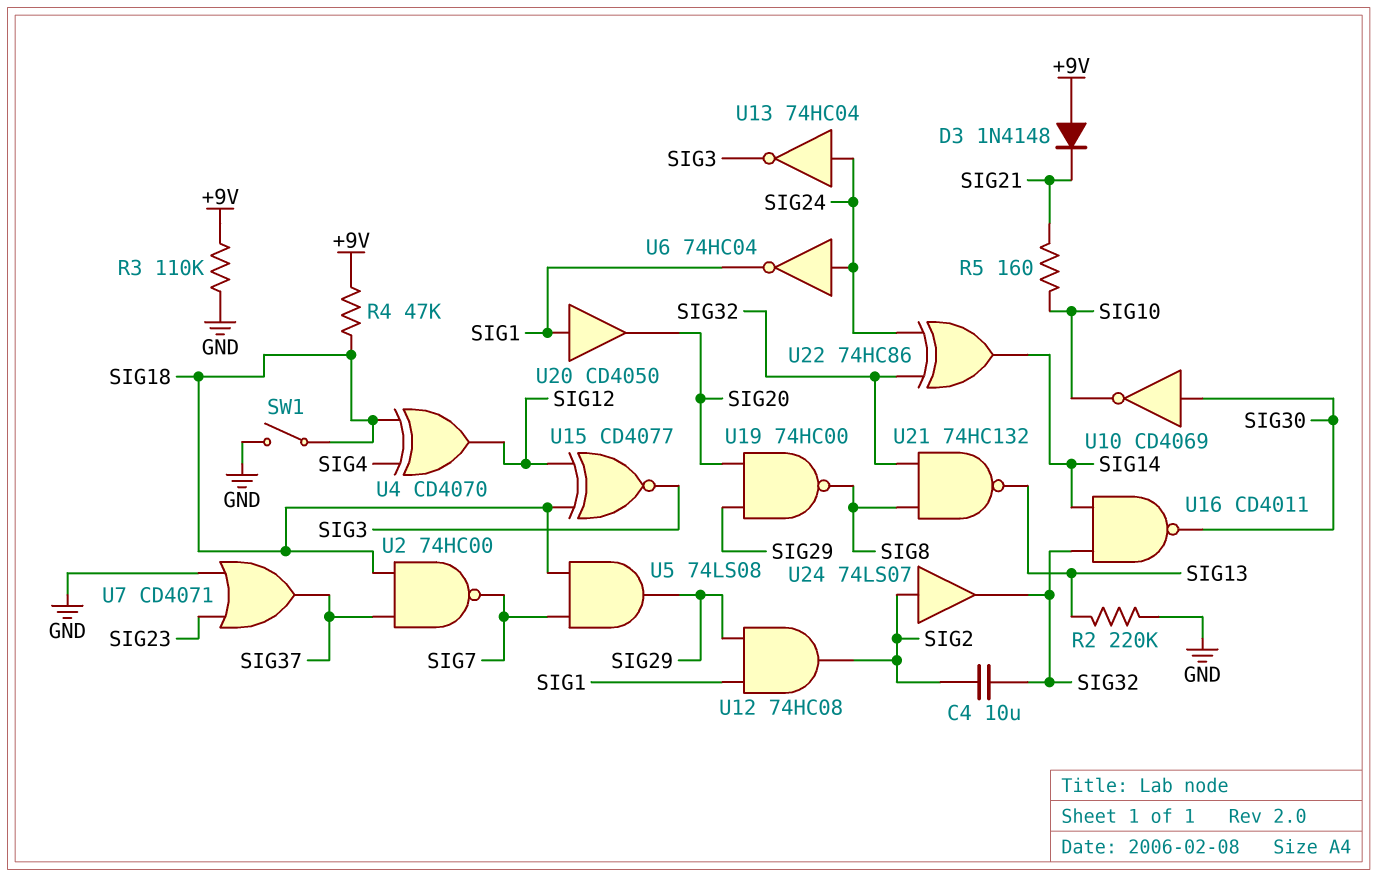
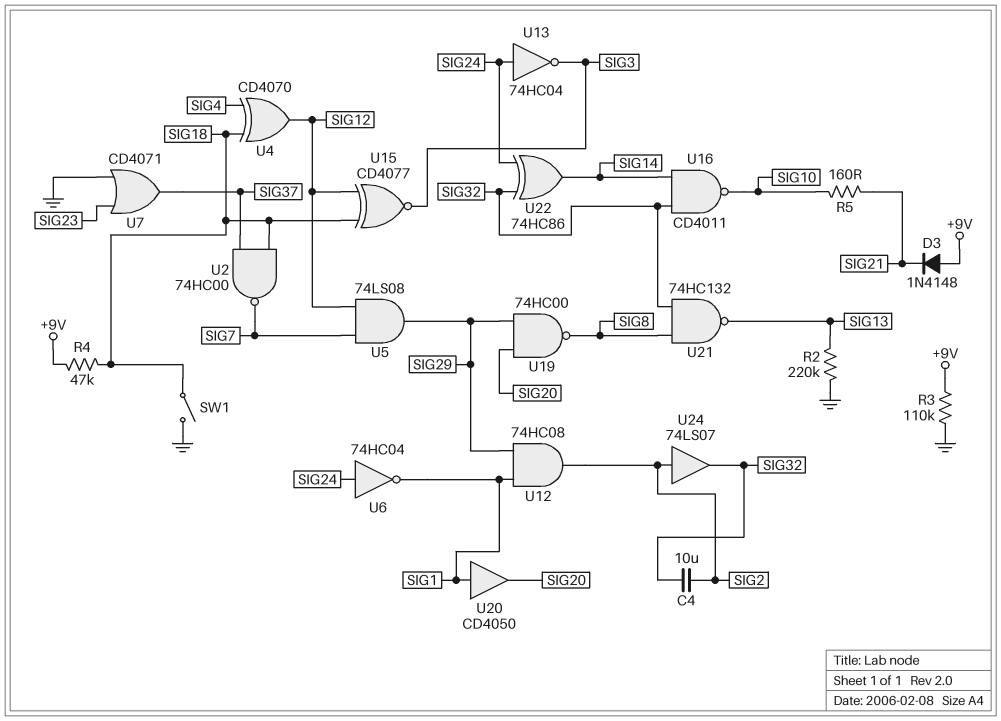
U5: AND 74LS08 (in SIG7, in SIG18, out SIG29) -> AND 74LS08 (in SIG7, in SIG12, out SIG29)
U10: NOT CD4069 (in SIG30, out SIG10) -> none
U16: NAND CD4011 (in SIG14, in SIG32, out SIG30) -> NAND CD4011 (in SIG14, in SIG32, out SIG10)

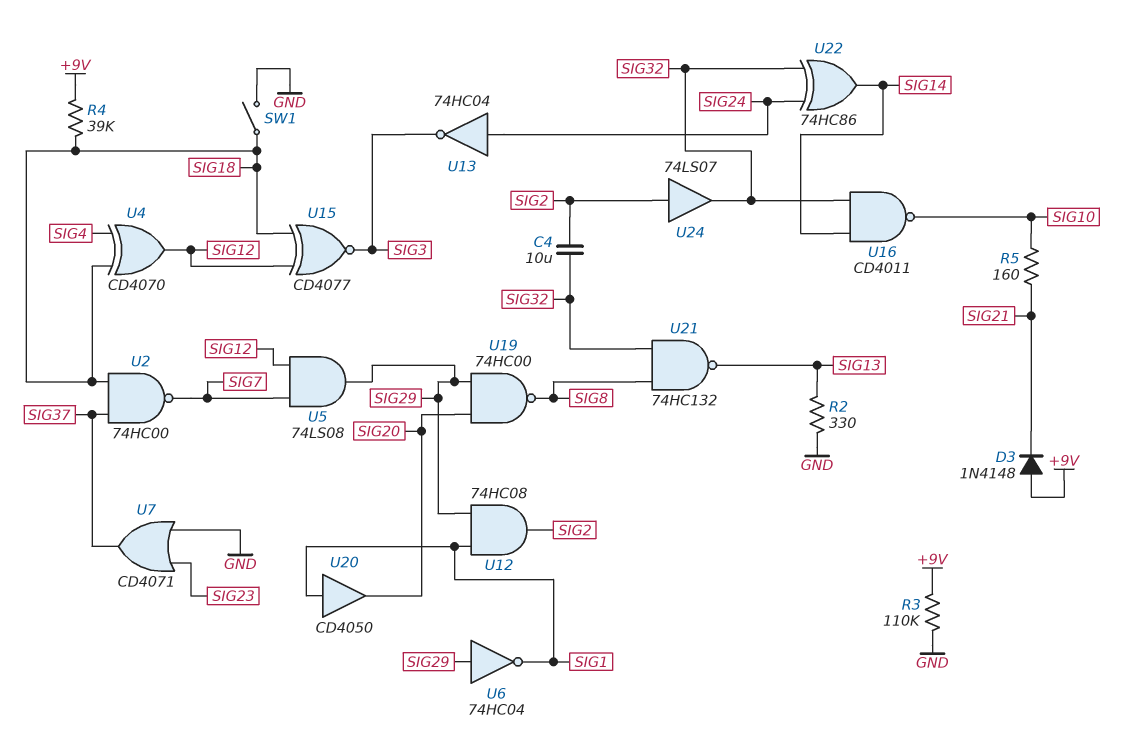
R2: 220k (GND, SIG13) -> 330 (GND, SIG13)
R4: 47k (+9V, SIG18) -> 39k (+9V, SIG18)
U6: NOT 74HC04 (in SIG24, out SIG1) -> NOT 74HC04 (in SIG29, out SIG1)

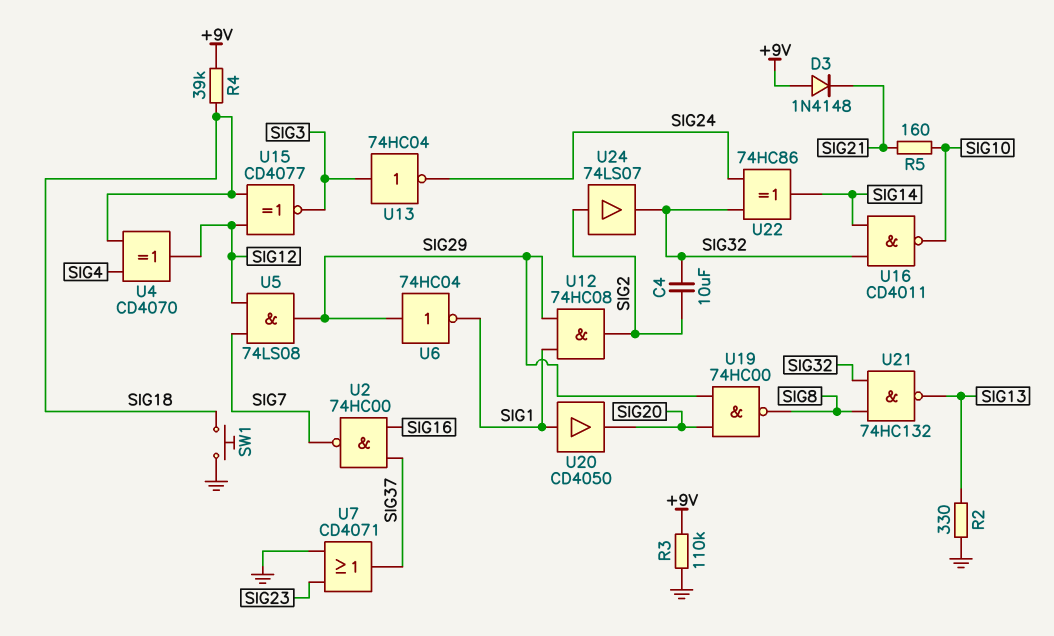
SW1: switch (GND, SIG18) -> button (GND, SIG18)
U2: NAND 74HC00 (in SIG18, in SIG37, out SIG7) -> NAND 74HC00 (in SIG16, in SIG37, out SIG7)
U13: NOT 74HC04 (in SIG24, out SIG3) -> NOT 74HC04 (in SIG3, out SIG24)

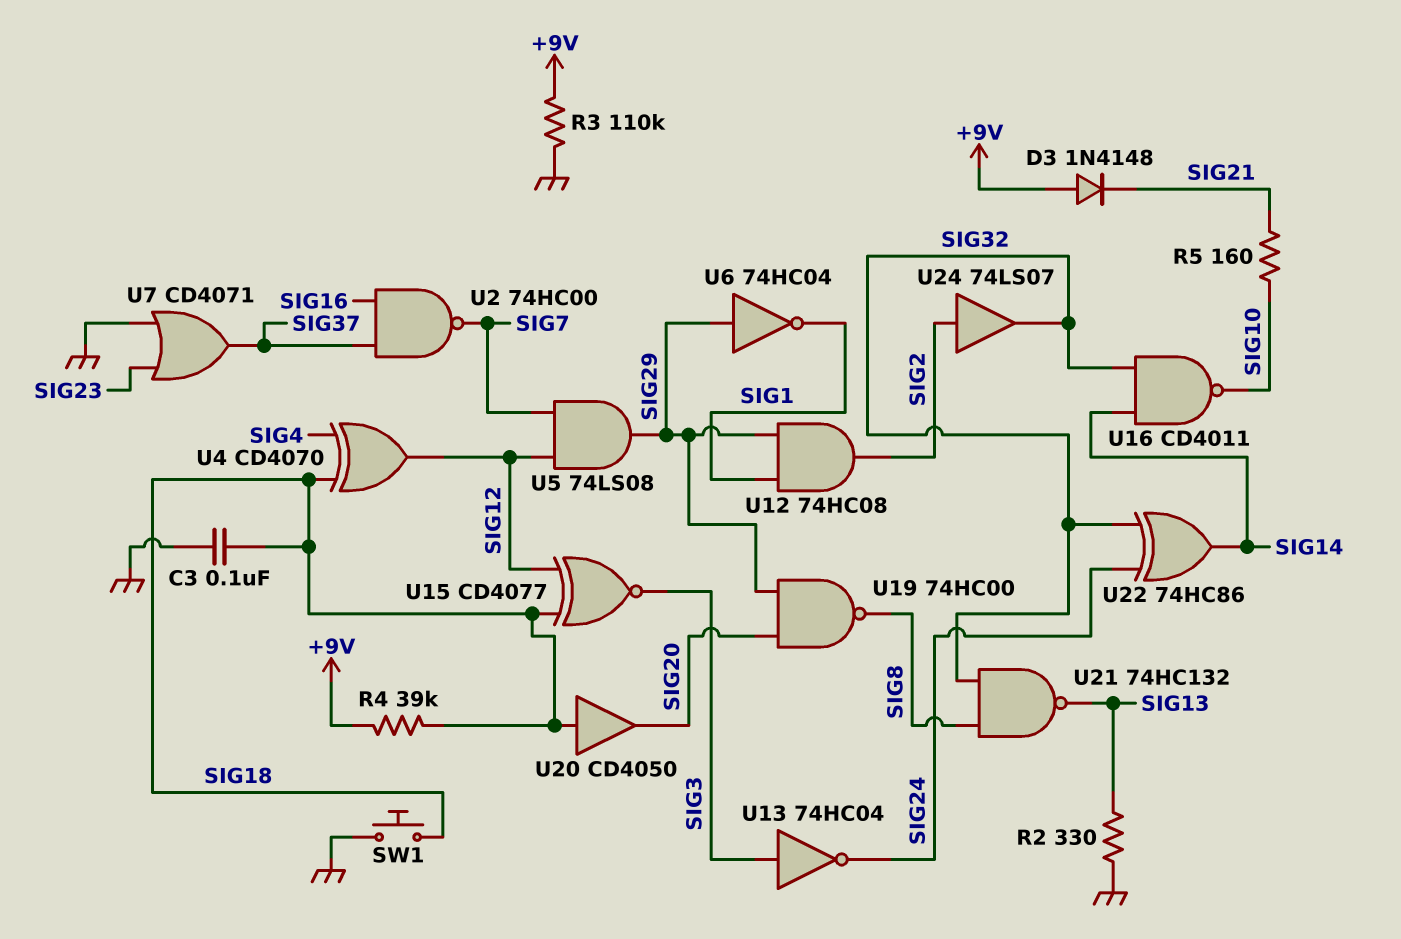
C3: none -> 100nF (GND, SIG18)
C4: 10uF (SIG2, SIG32) -> none
U20: buffer CD4050 (in SIG1, out SIG20) -> buffer CD4050 (in SIG18, out SIG20)

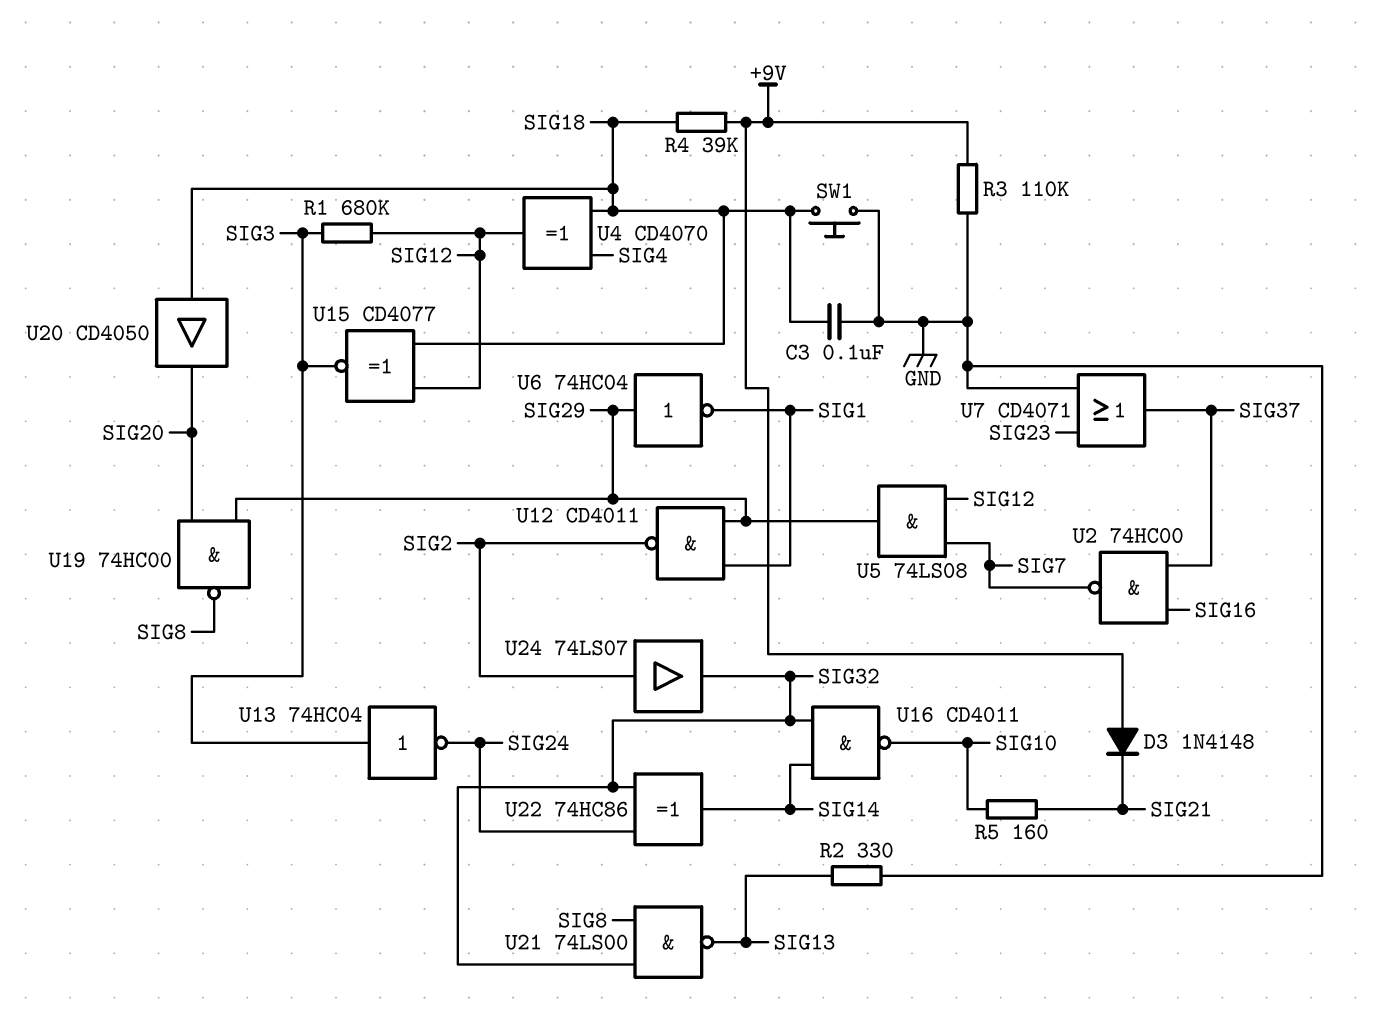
R1: none -> 680k (SIG3, SIG12)
U12: AND 74HC08 (in SIG1, in SIG29, out SIG2) -> NAND CD4011 (in SIG1, in SIG29, out SIG2)
U21: NAND 74HC132 (in SIG8, in SIG32, out SIG13) -> NAND 74LS00 (in SIG8, in SIG32, out SIG13)

